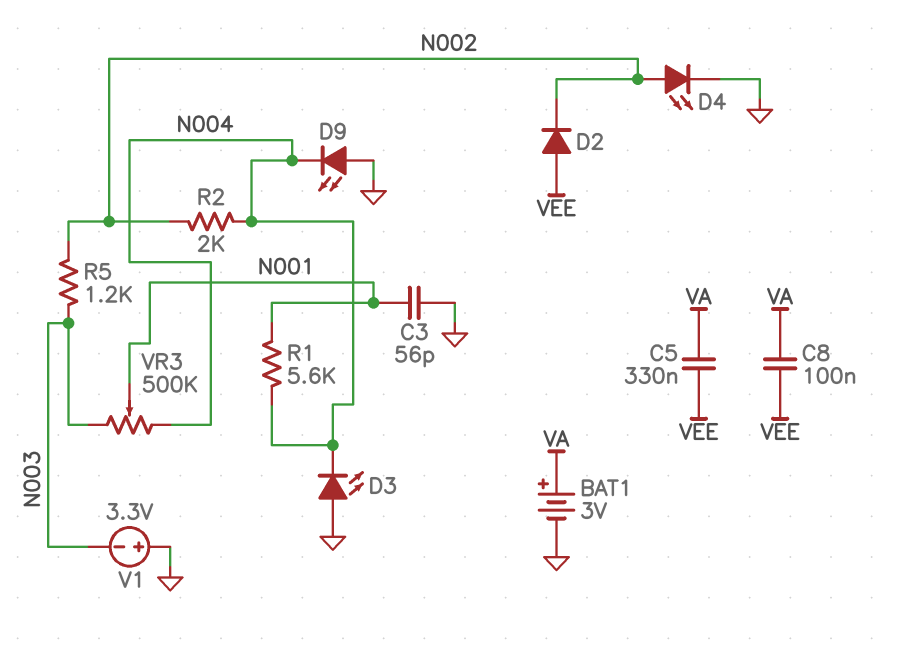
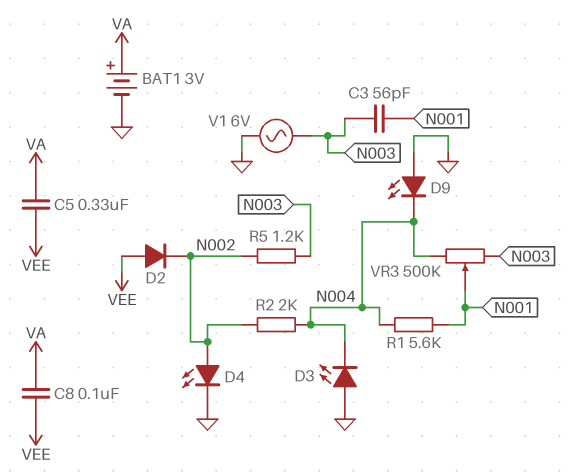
C3: 56pF (GND, N001) -> 56pF (N001, N003)
V1: 3.3V (plus GND, minus N003) -> AC 6V (GND, N003)

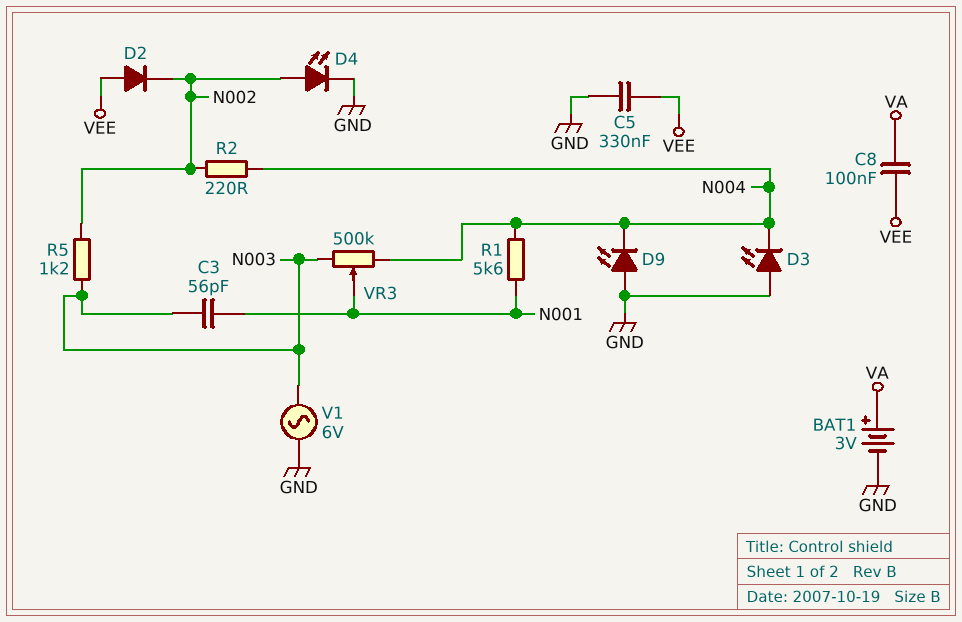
C5: 330nF (VA, VEE) -> 330nF (GND, VEE)
R2: 2k (N002, N004) -> 220 (N002, N004)

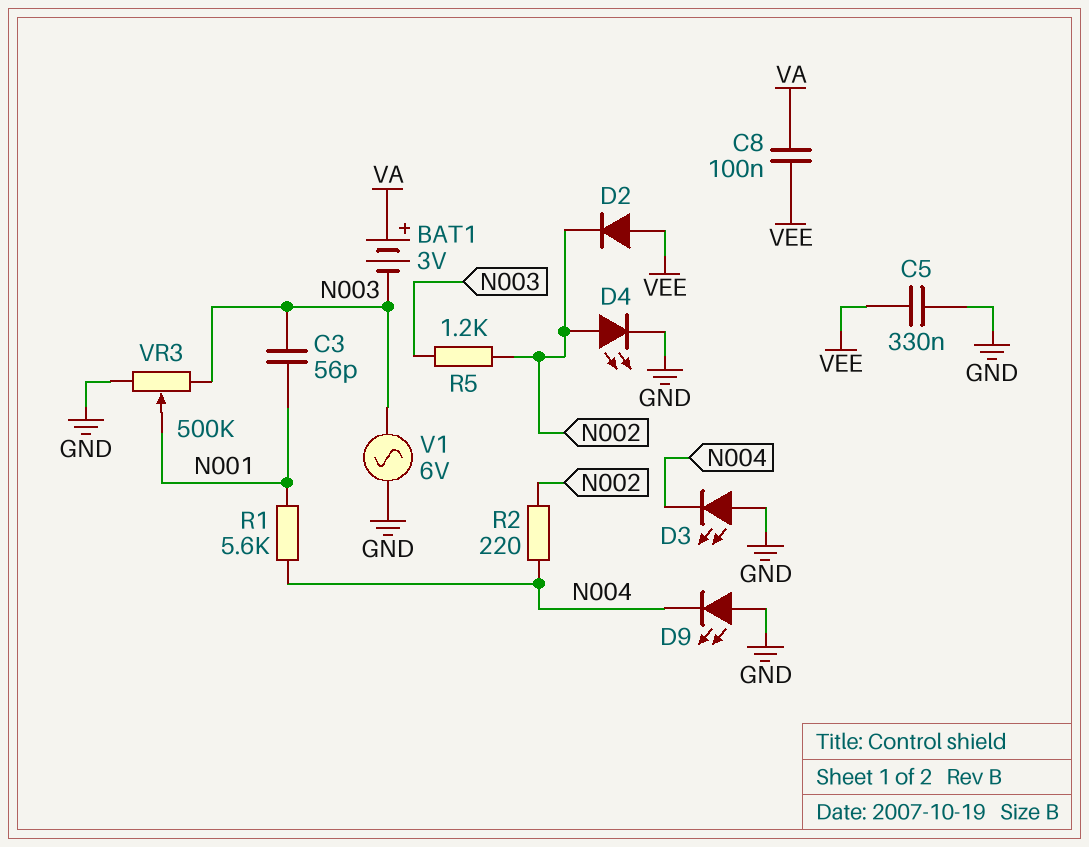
BAT1: 3V (plus VA, minus GND) -> 3V (plus VA, minus N003)
VR3: 500k (N003, N004, wiper N001) -> 500k (GND, N003, wiper N001)

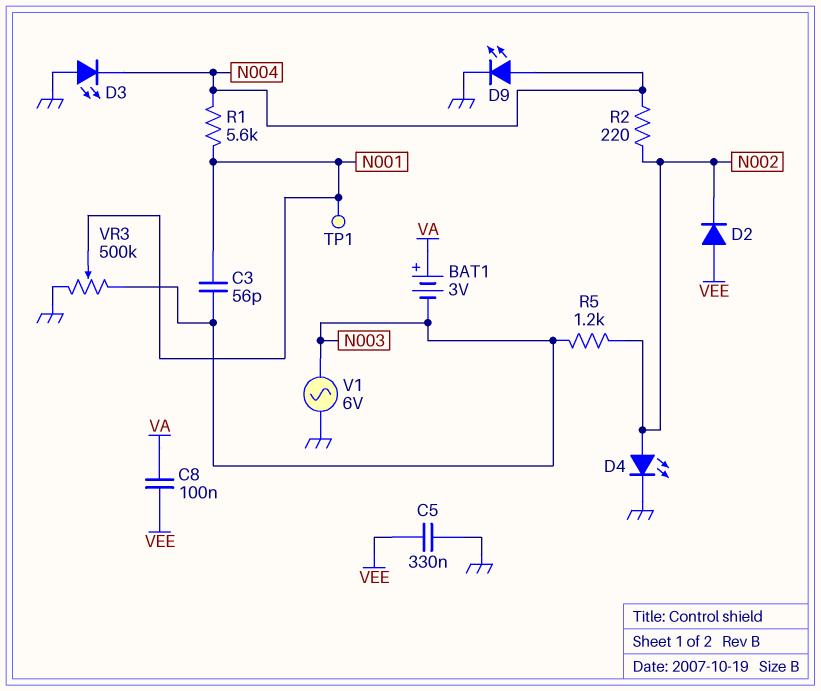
D9: LED (A GND, K N004) -> LED (A N004, K GND)
TP1: none -> test point (N001)

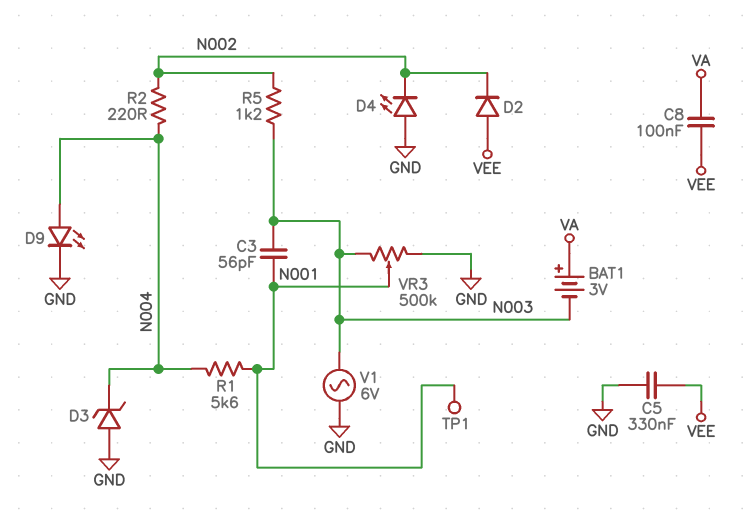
D3: LED (A GND, K N004) -> zener (A GND, K N004)
D4: LED (A N002, K GND) -> LED (A GND, K N002)

